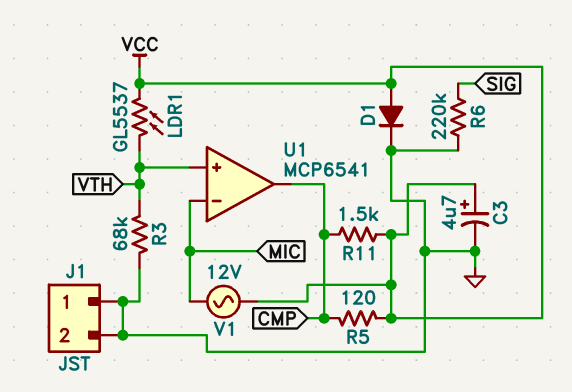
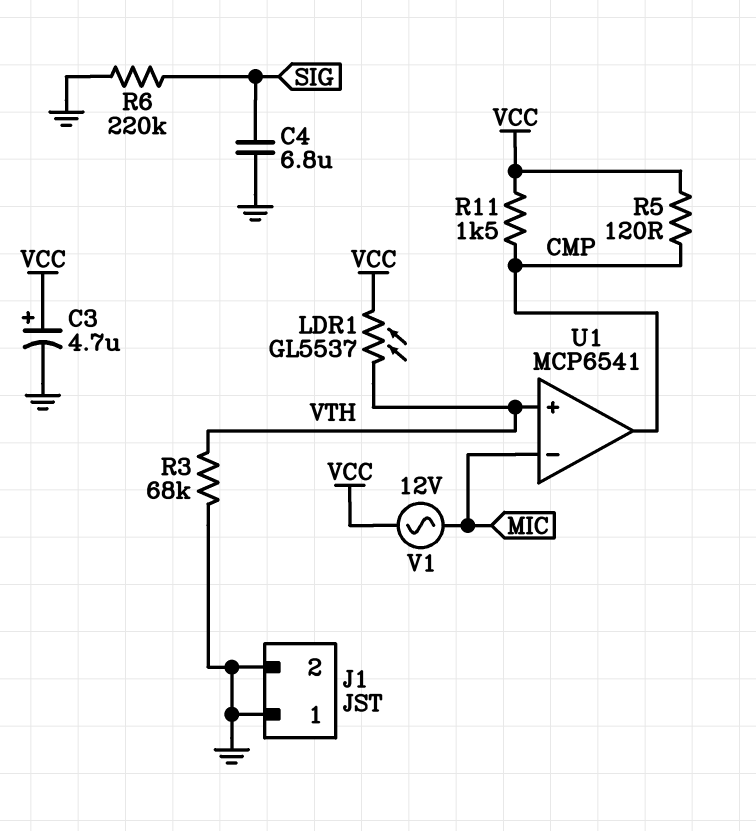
C4: none -> 6.8uF (GND, SIG)
D1: diode (A VCC, K GND) -> none

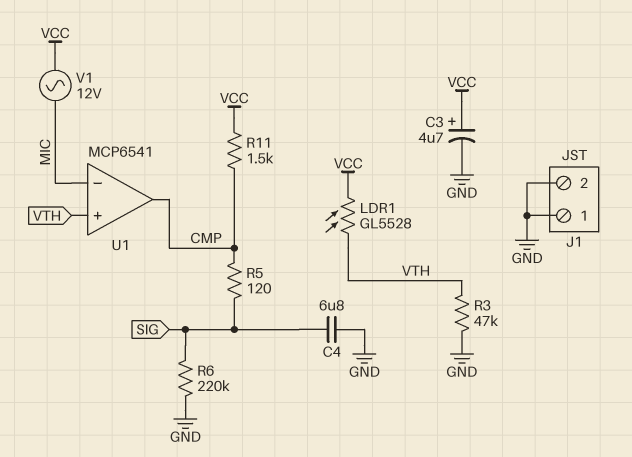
LDR1: GL5537 (VCC, VTH) -> GL5528 (VCC, VTH)
R3: 68k (GND, VTH) -> 47k (GND, VTH)
R5: 120 (CMP, VCC) -> 120 (CMP, SIG)

